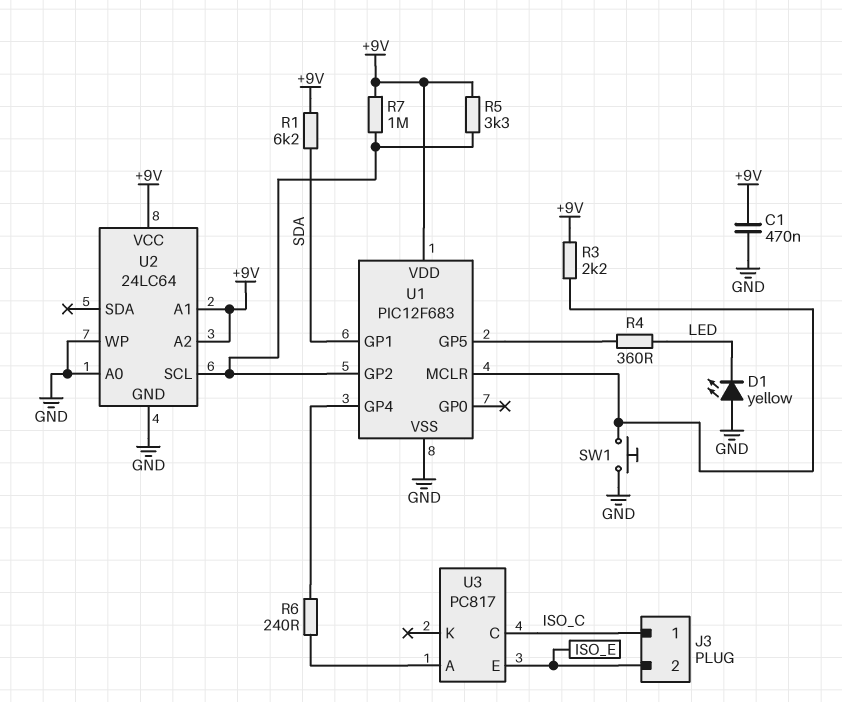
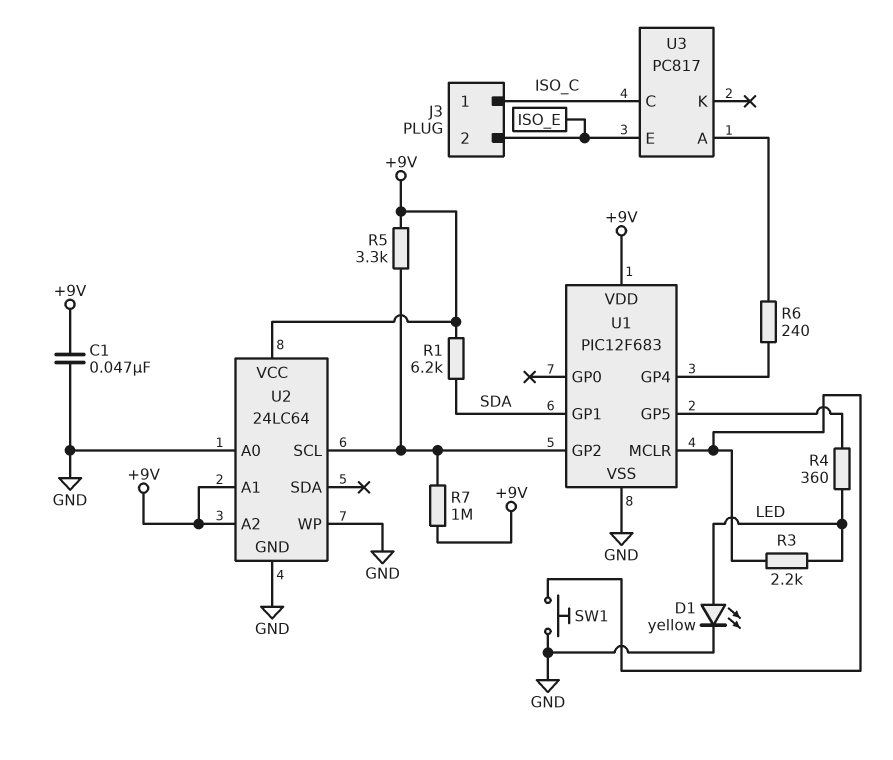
C1: 470nF (+9V, GND) -> 47nF (+9V, GND)
D1: LED yellow (A GND, K LED) -> LED yellow (A LED, K GND)
R3: 2.2k (+9V, U1/MCLR) -> 2.2k (LED, U1/MCLR)

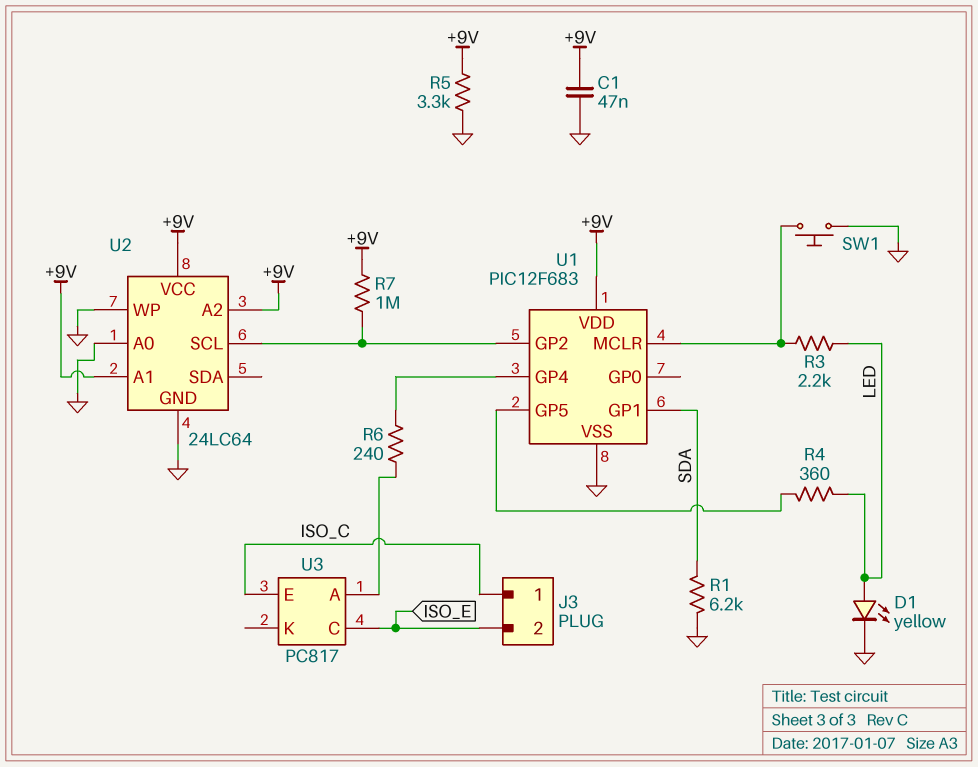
R1: 6.2k (+9V, SDA) -> 6.2k (GND, SDA)
R5: 3.3k (+9V, U1/GP2) -> 3.3k (+9V, GND)
U3 pin C: ISO_C -> ISO_E
U3 pin E: ISO_E -> ISO_C

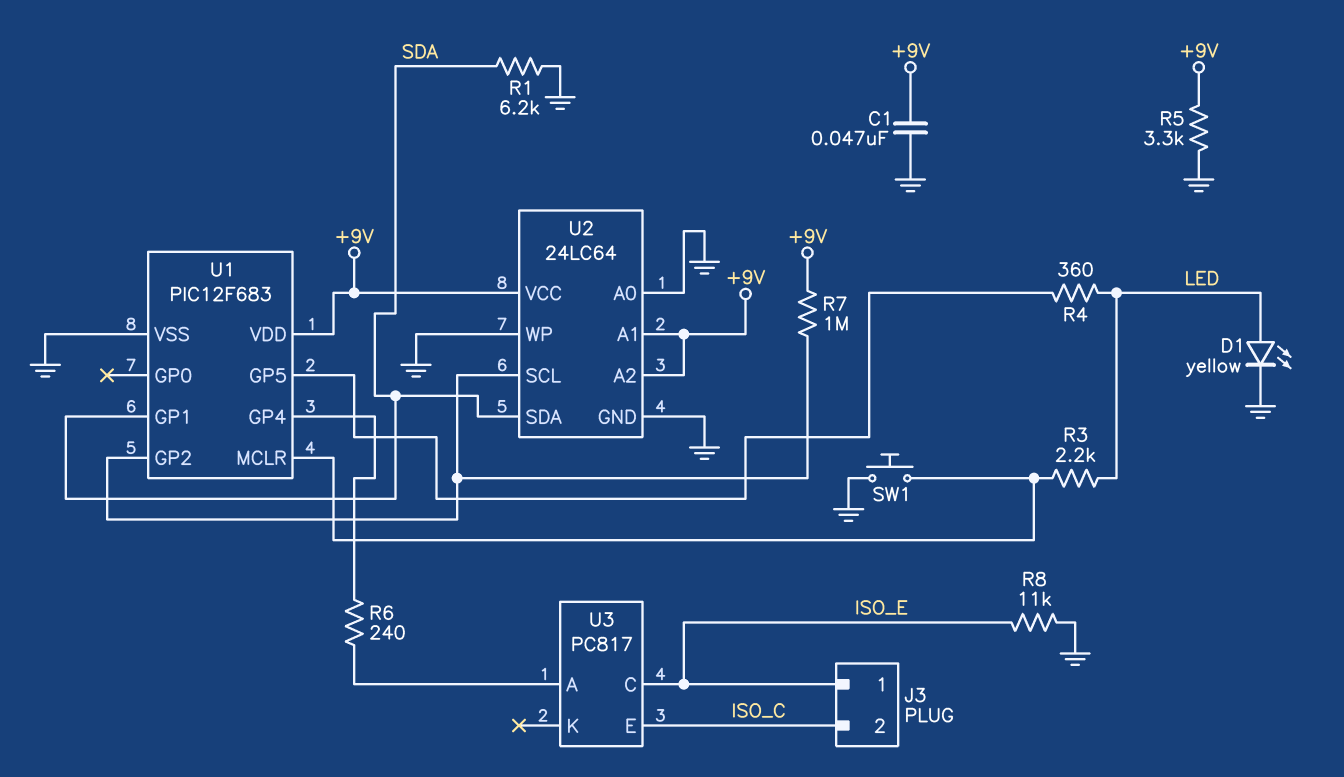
J3 pin 1: ISO_C -> ISO_E
J3 pin 2: ISO_E -> ISO_C
R8: none -> 11k (GND, ISO_E)
U2 pin SDA: none -> SDA

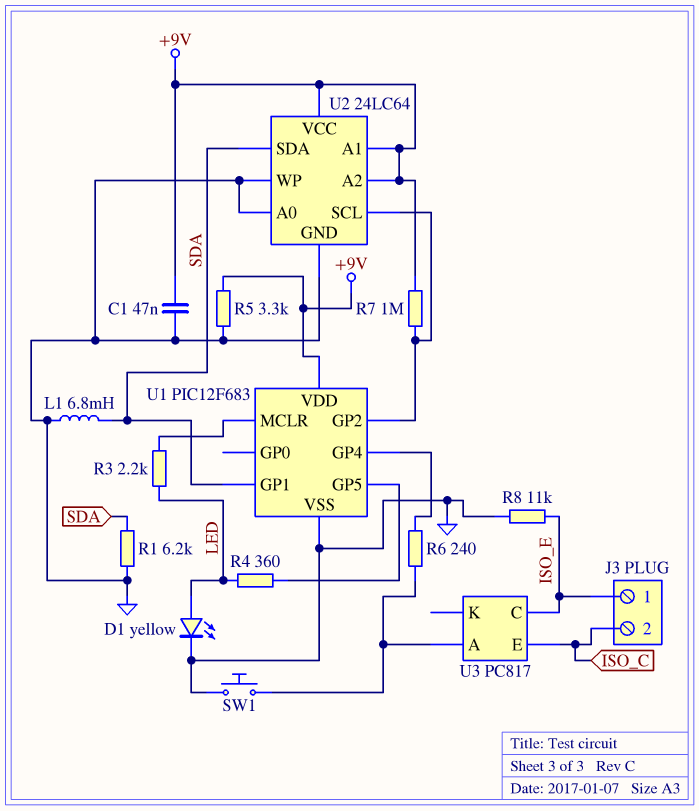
L1: none -> 6.8mH (GND, SDA)
SW1: button (GND, U1/MCLR) -> button (GND, U3/A)

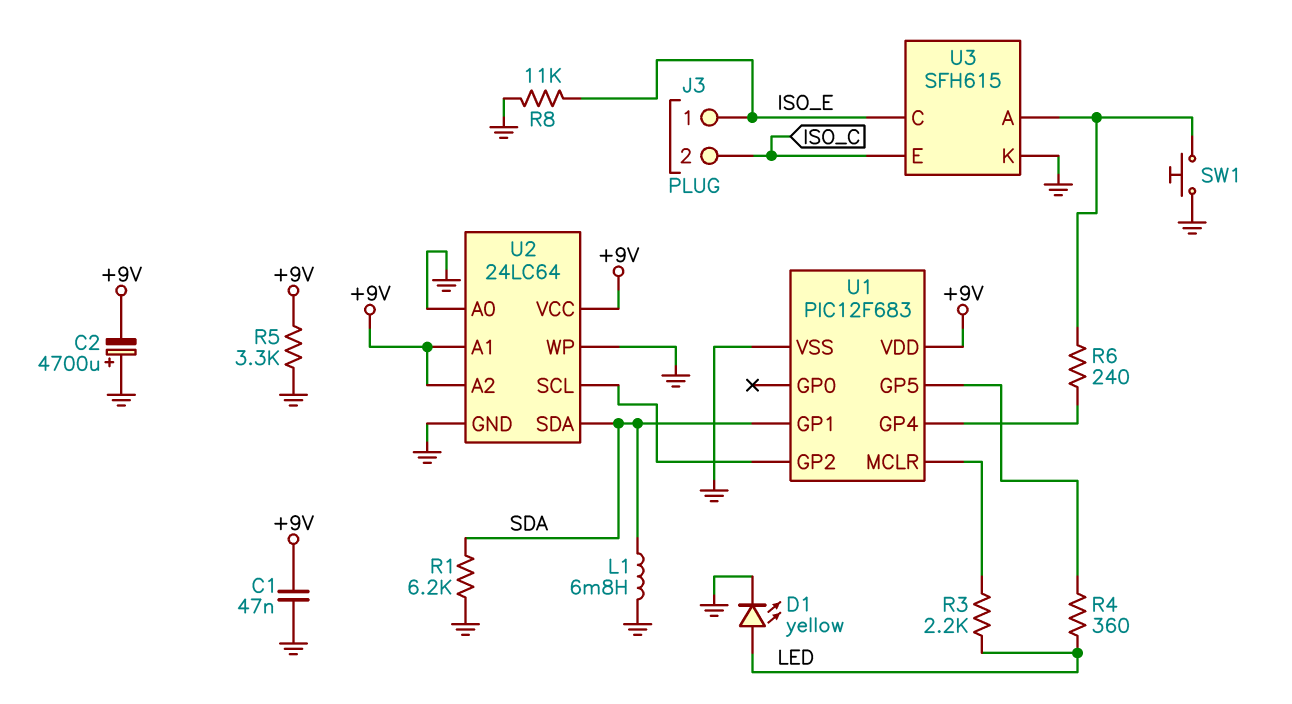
C2: none -> 4700uF (plus GND, minus +9V)
R7: 1M (+9V, U1/GP2) -> none
U3: PC817 -> SFH615
U3 pin K: none -> GND

